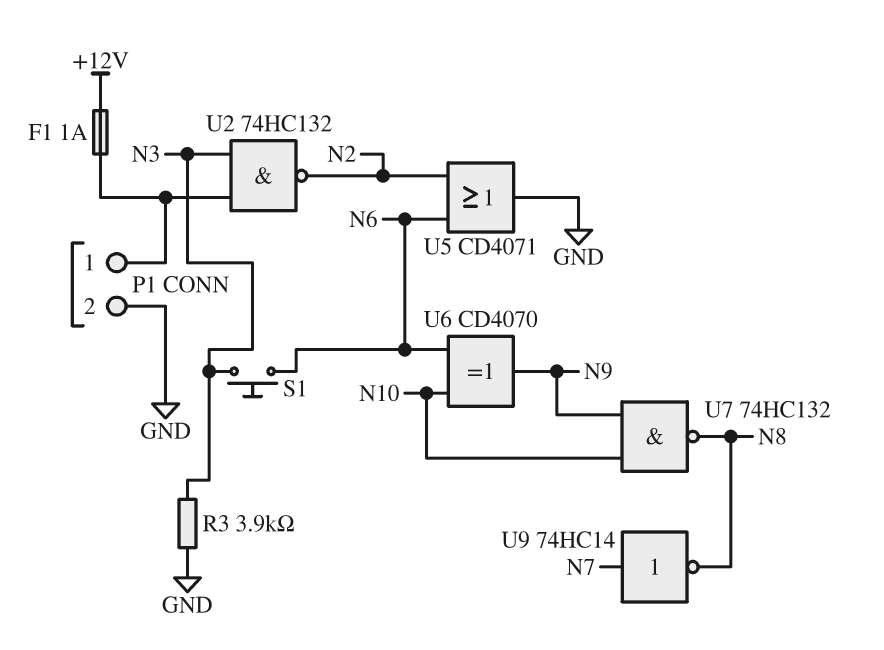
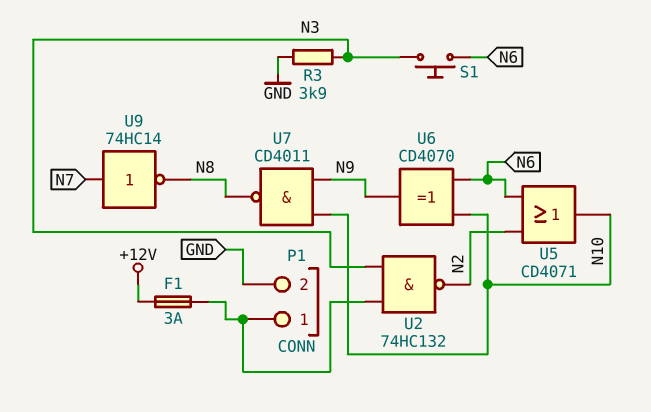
F1: 1A (+12V, P1/1) -> 3A (+12V, P1/1)
U5: OR CD4071 (in N2, in N6, out GND) -> OR CD4071 (in N2, in N6, out N10)
U7: NAND 74HC132 (in N9, in N10, out N8) -> NAND CD4011 (in N9, in N10, out N8)

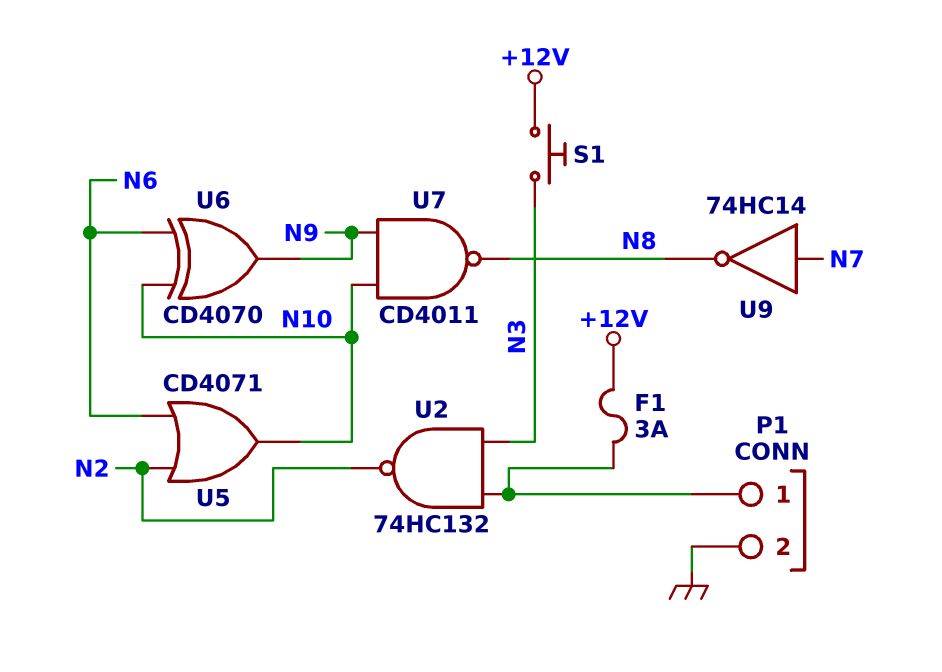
R3: 3.9k (GND, N3) -> none
S1: button (N3, N6) -> button (+12V, N3)

